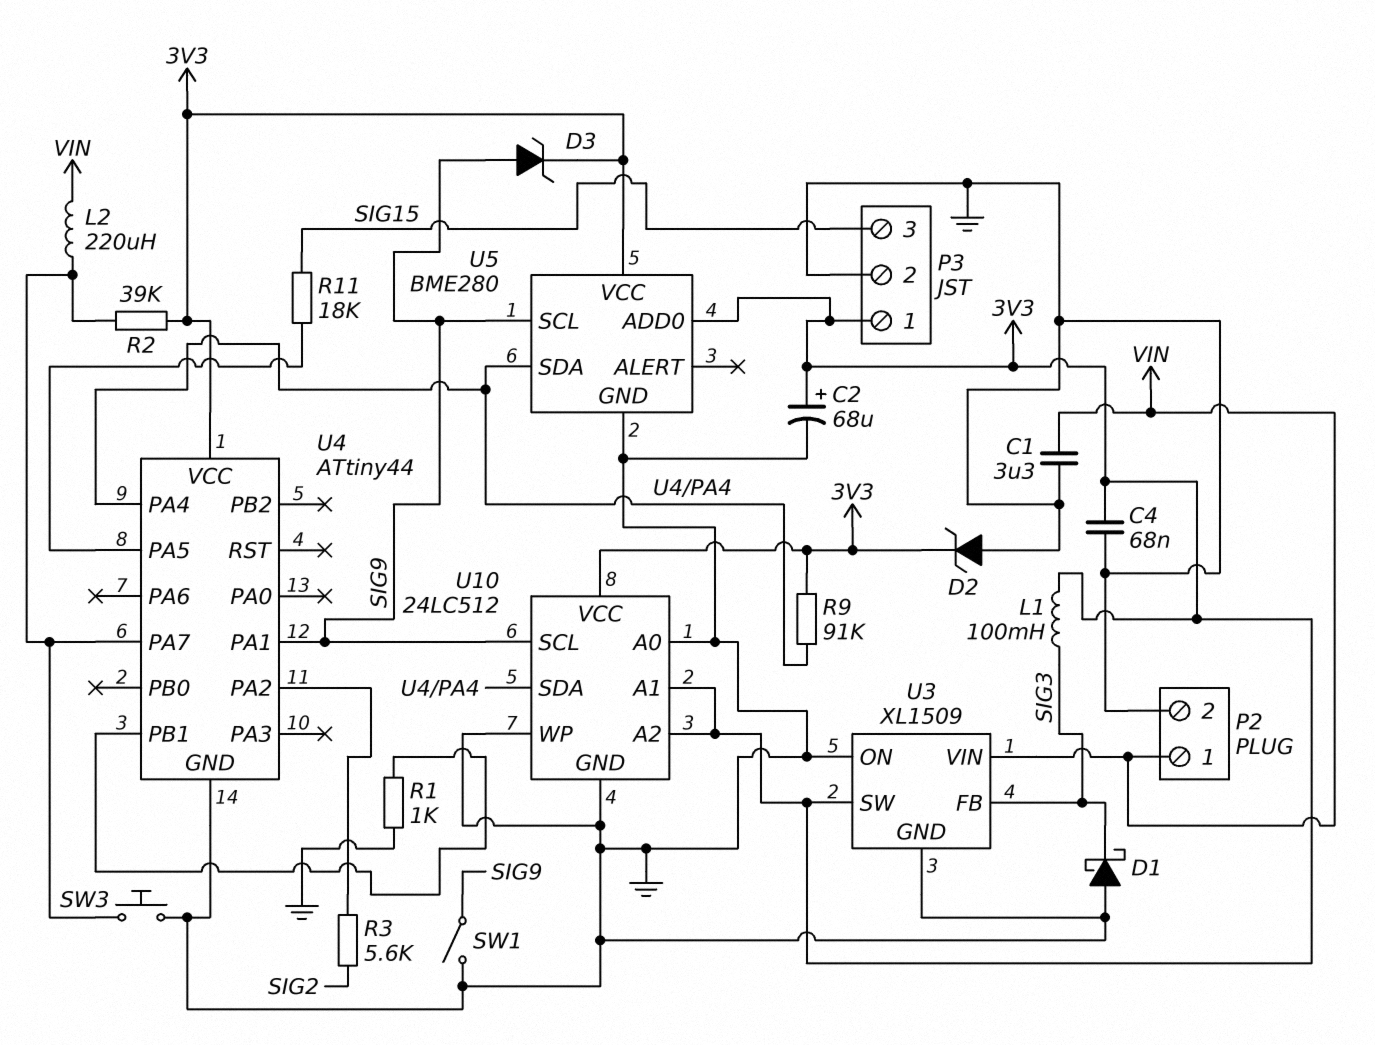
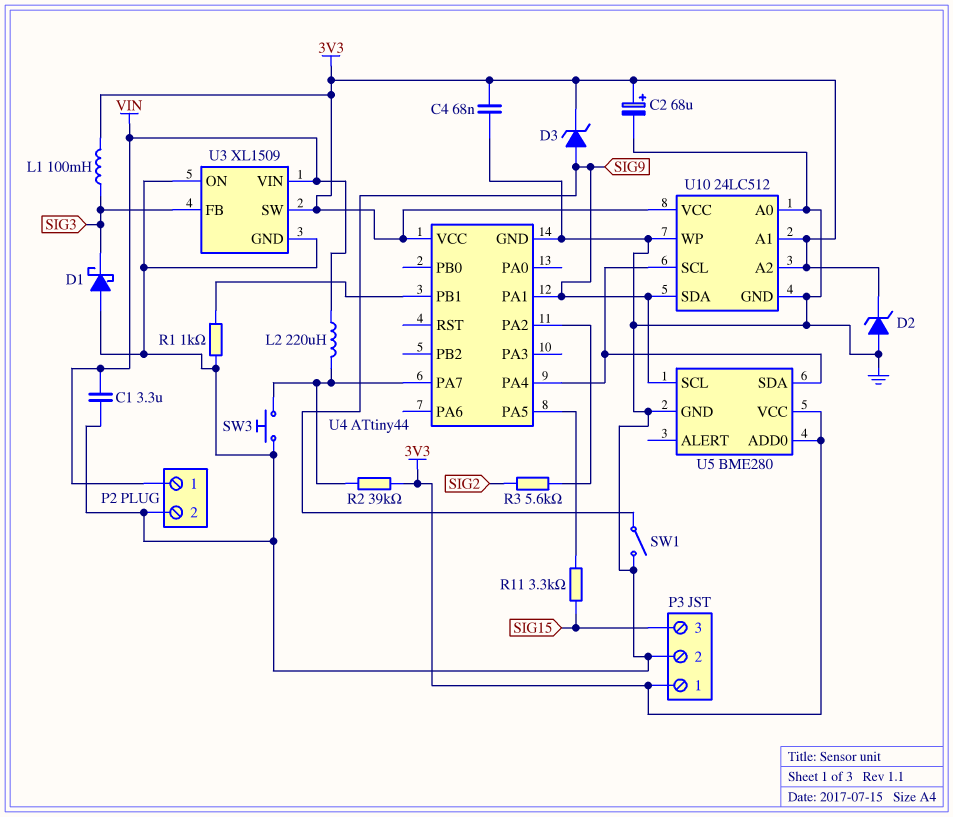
R9: 91k (3V3, U4/PA4) -> none
R11: 18k (SIG15, U4/PA5) -> 3.3k (SIG15, U4/PA5)
U10 pin SCL: SIG9 -> U4/PA4
U10 pin SDA: U4/PA4 -> SIG9

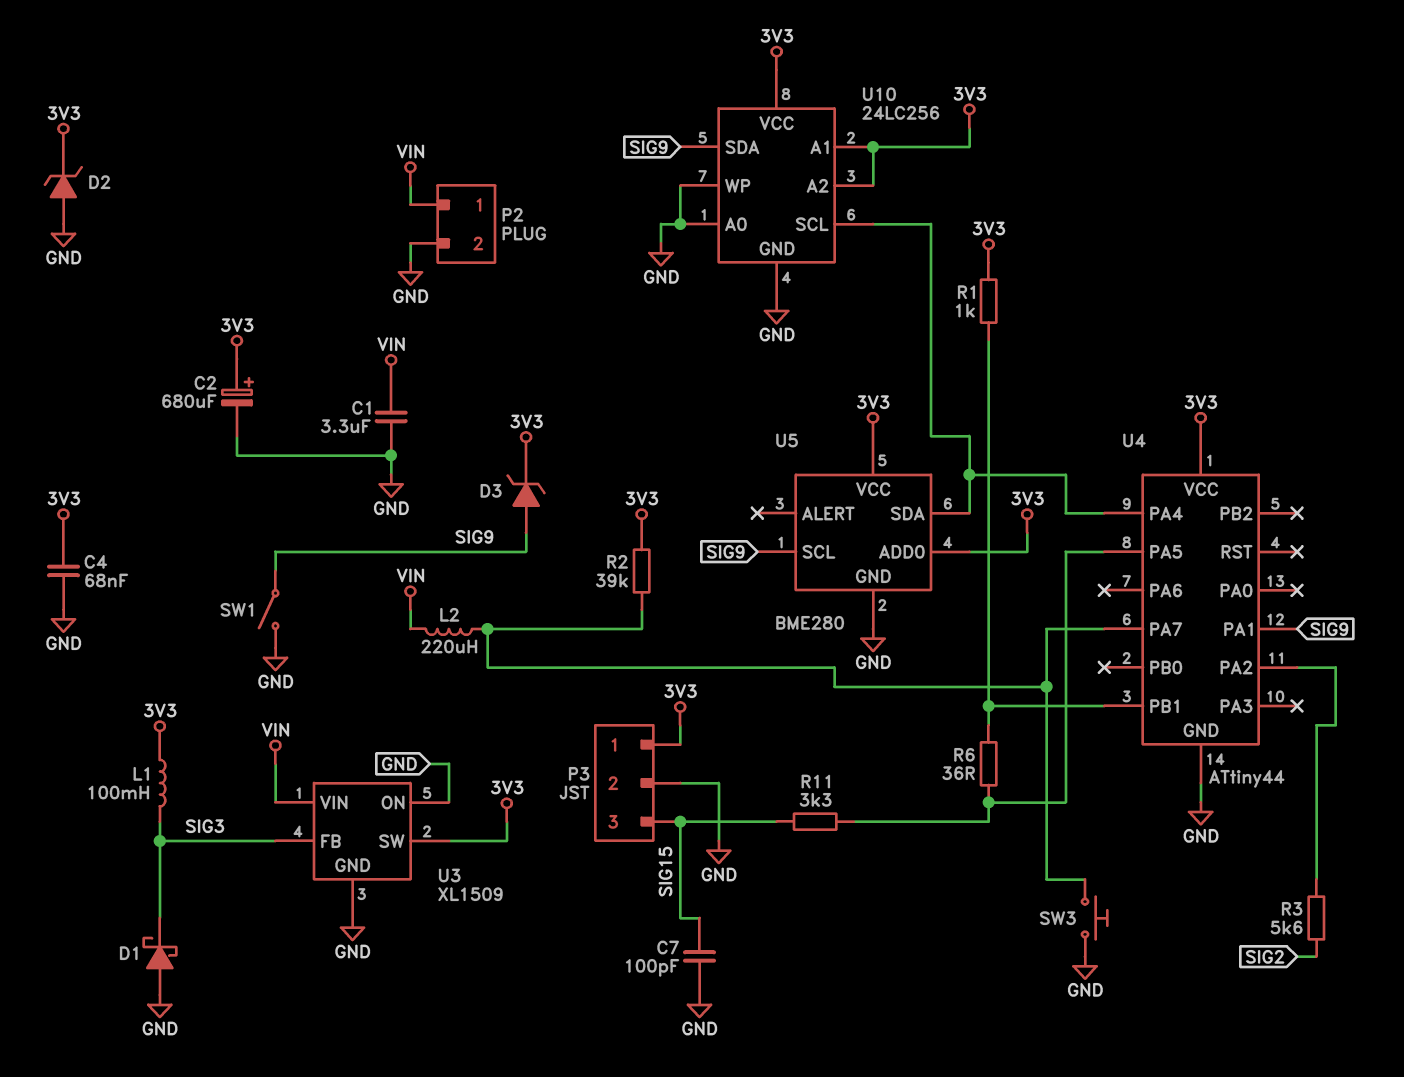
C2: 68uF (plus 3V3, minus GND) -> 680uF (plus 3V3, minus GND)
C7: none -> 100pF (GND, SIG15)
R1: 1k (GND, U4/PB1) -> 1k (3V3, U4/PB1)
R6: none -> 36 (U4/PA5, U4/PB1)
U10: 24LC512 -> 24LC256

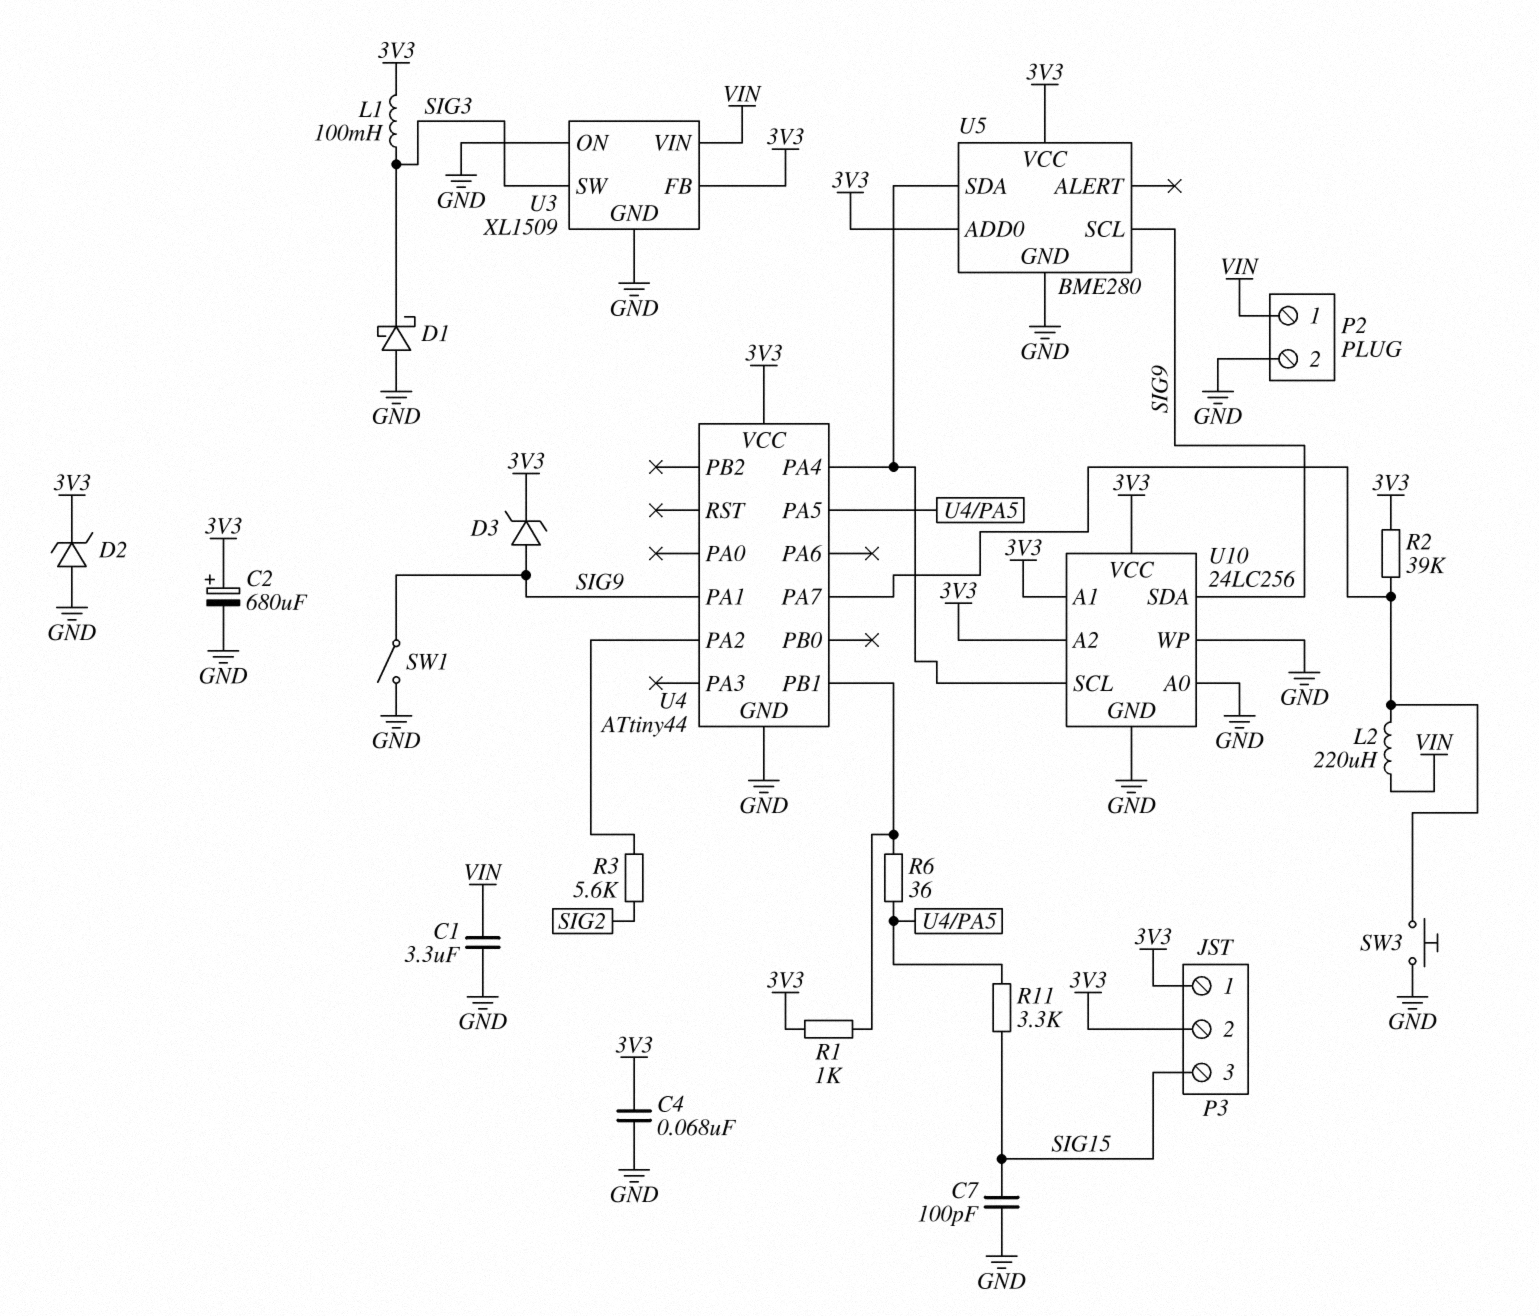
P3 pin 2: GND -> 3V3
U3 pin FB: SIG3 -> 3V3
U3 pin SW: 3V3 -> SIG3

